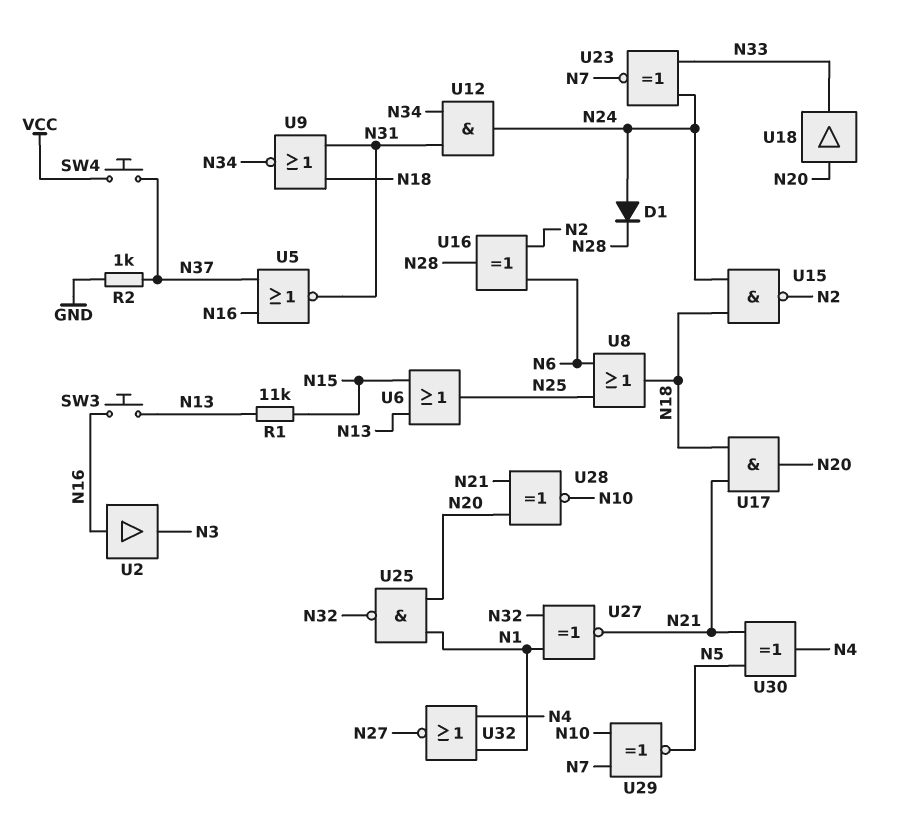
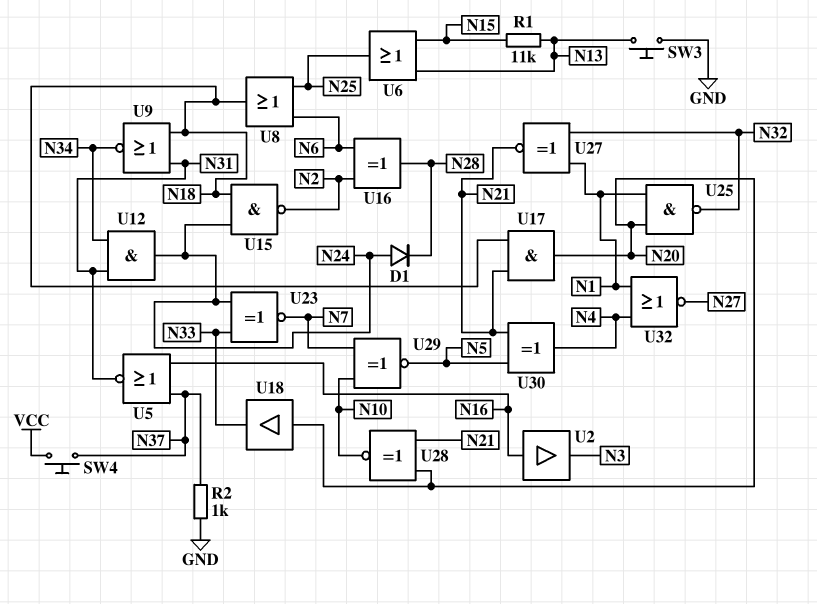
SW3: button (N13, N16) -> button (GND, N13)

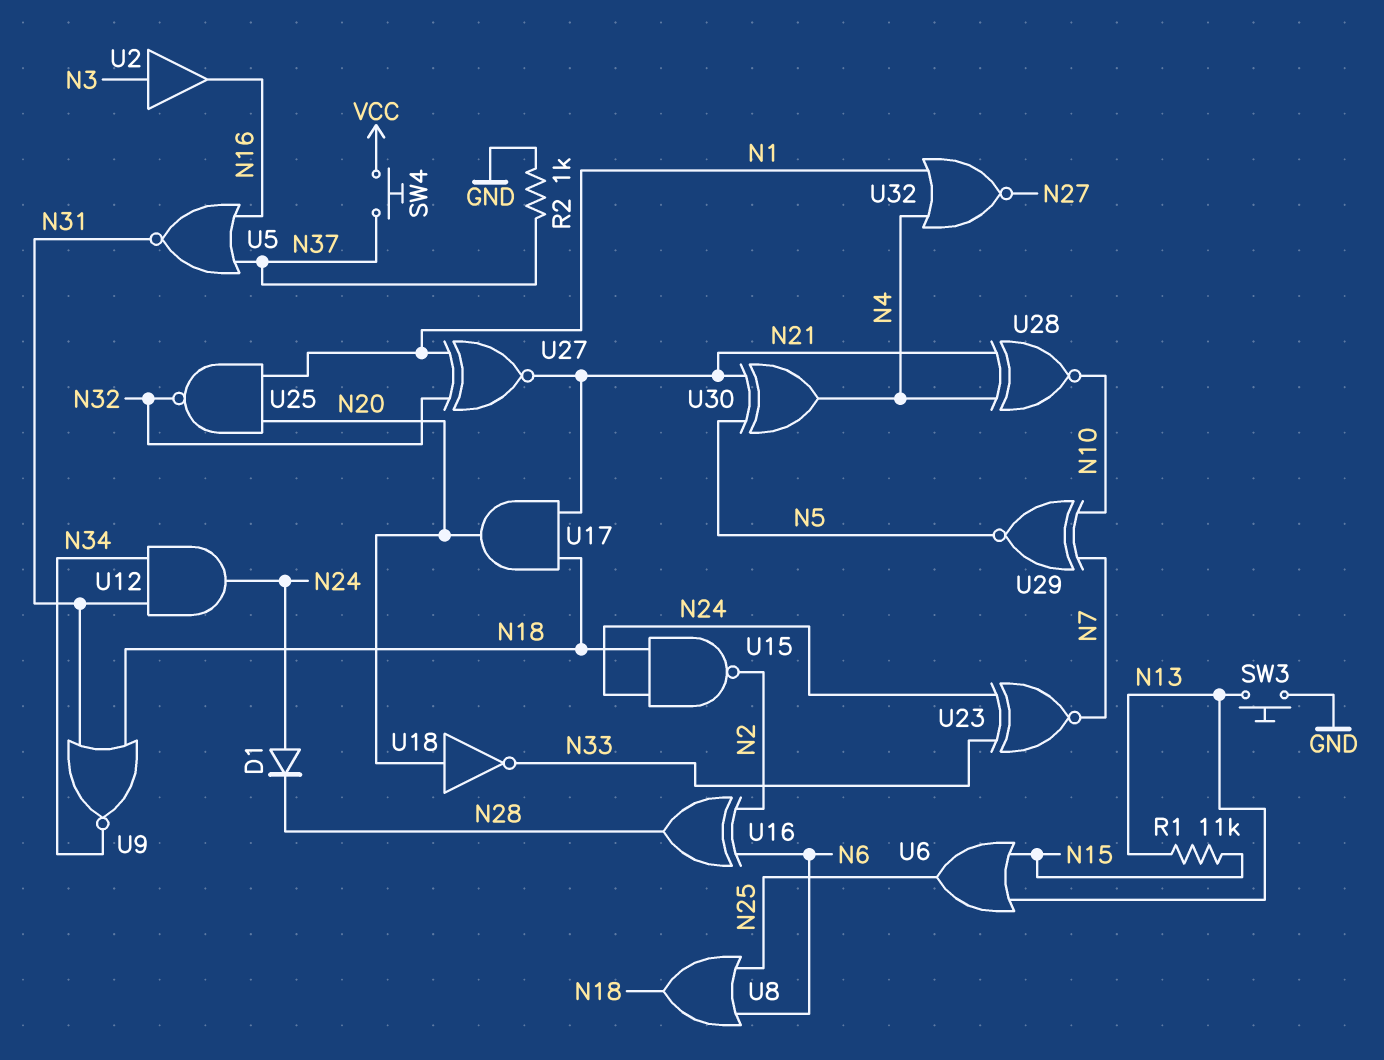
U2: buffer (in N16, out N3) -> buffer (in N3, out N16)
U18: buffer (in N20, out N33) -> NOT (in N20, out N33)
U28: XNOR (in N20, in N21, out N10) -> XNOR (in N4, in N21, out N10)

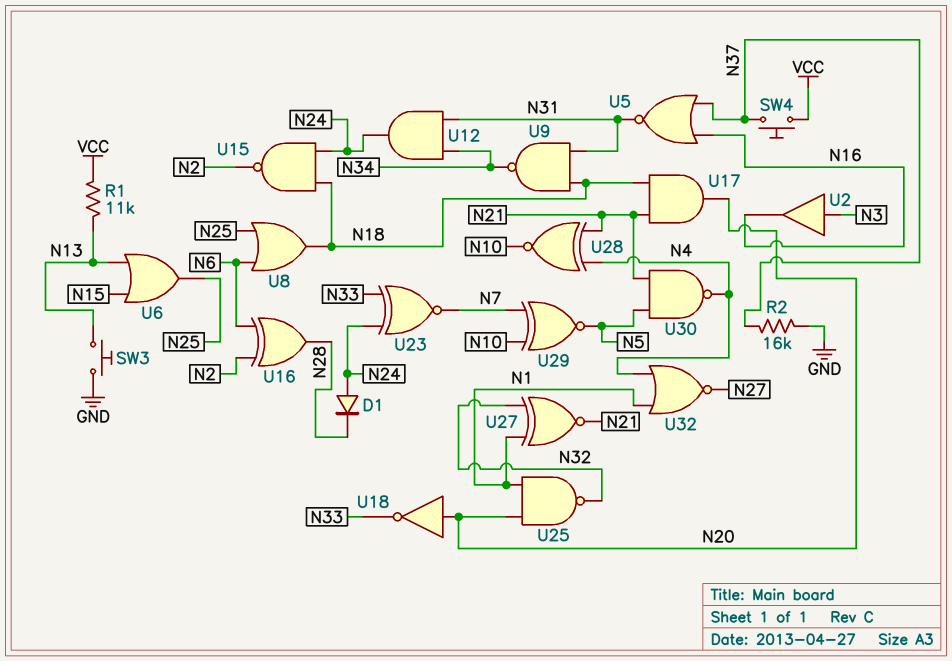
R1: 11k (N13, N15) -> 11k (N13, VCC)
R2: 1k (GND, N37) -> 16k (GND, N37)
U9: NOR (in N18, in N31, out N34) -> NAND (in N18, in N31, out N34)
U30: XOR (in N5, in N21, out N4) -> NAND (in N5, in N21, out N4)

